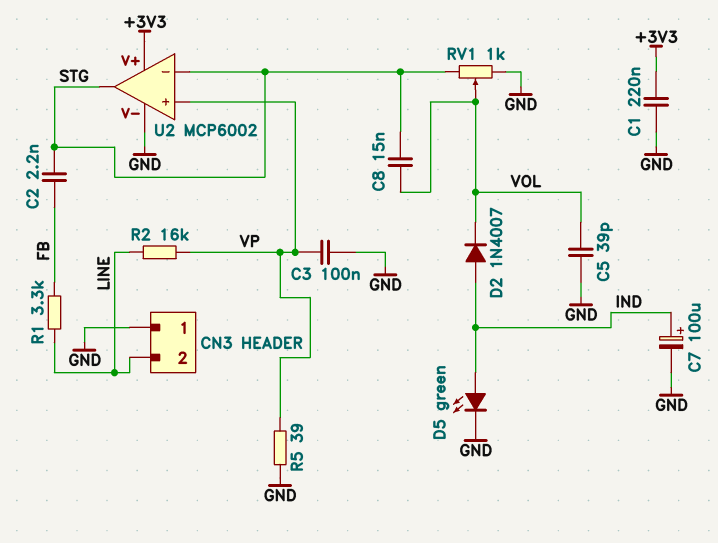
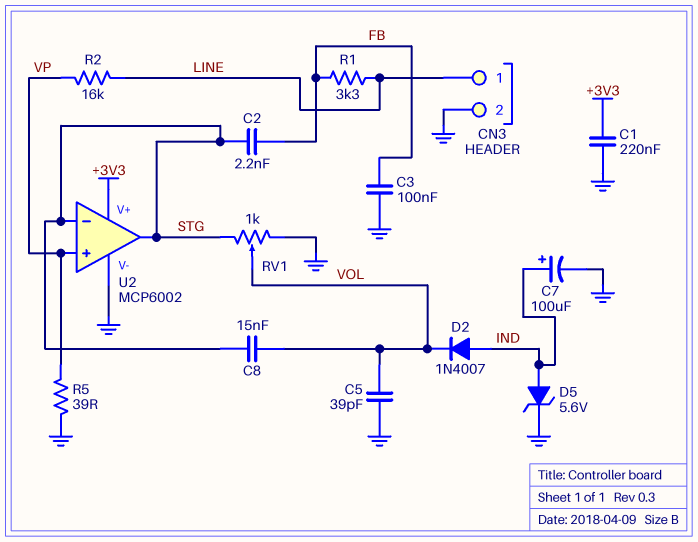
C3: 100nF (GND, VP) -> 100nF (FB, GND)
CN3 pin 1: GND -> LINE
CN3 pin 2: LINE -> GND
D5: LED green (A IND, K GND) -> zener 5.6V (A IND, K GND)

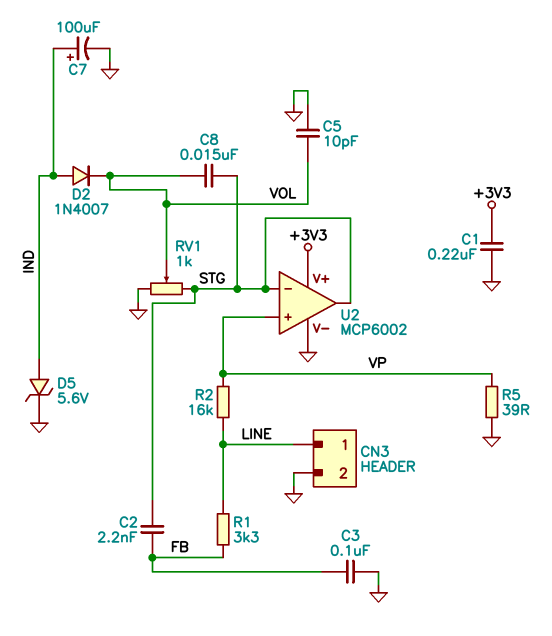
C5: 39pF (GND, VOL) -> 10pF (GND, VOL)

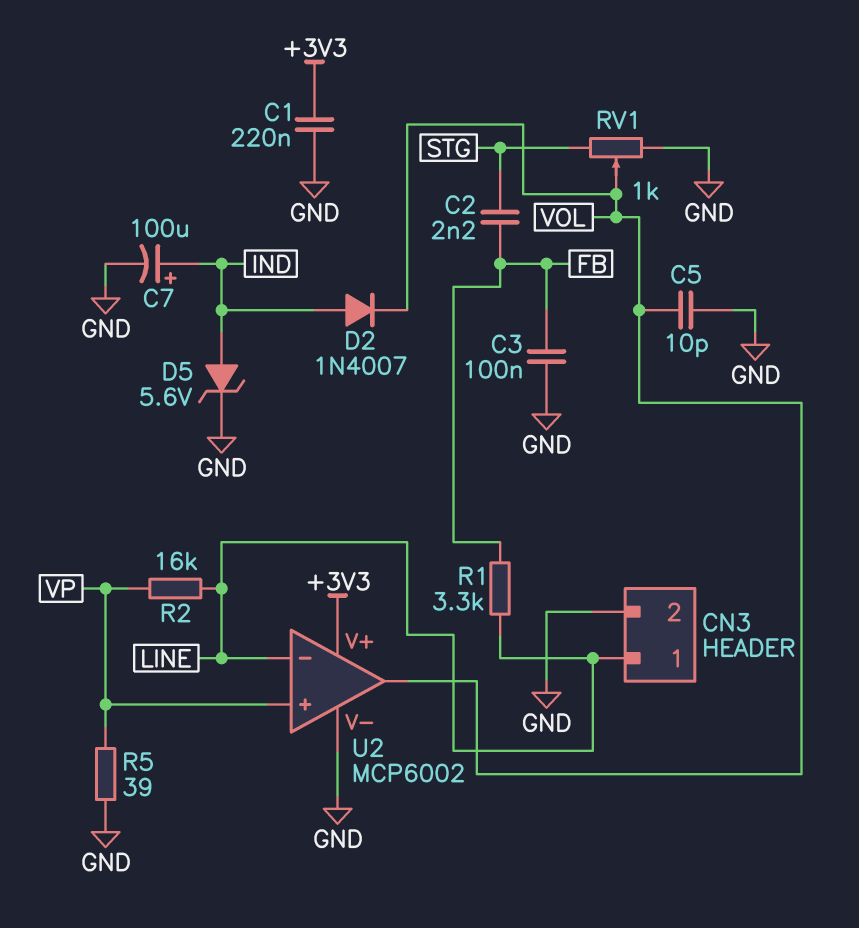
C8: 15nF (STG, VOL) -> none
U2 pin in-: STG -> LINE
U2 pin out: STG -> VOL

